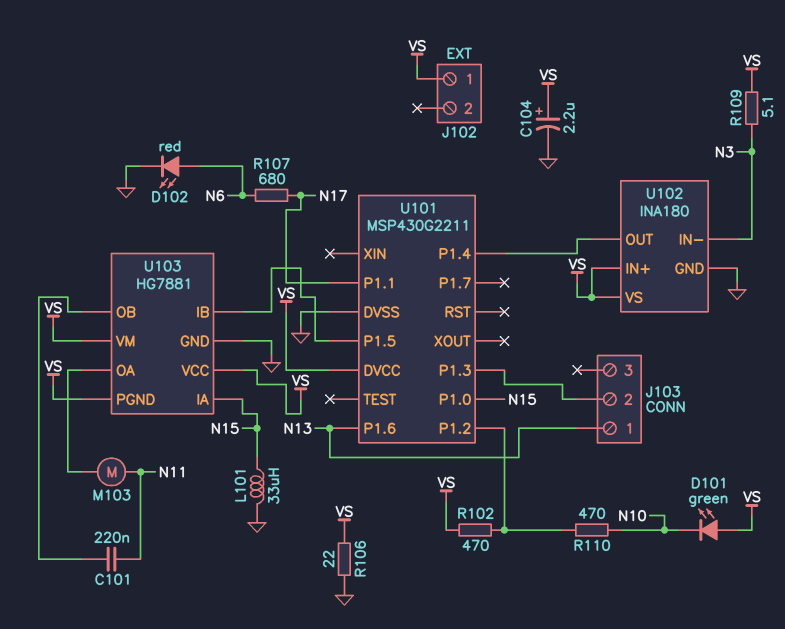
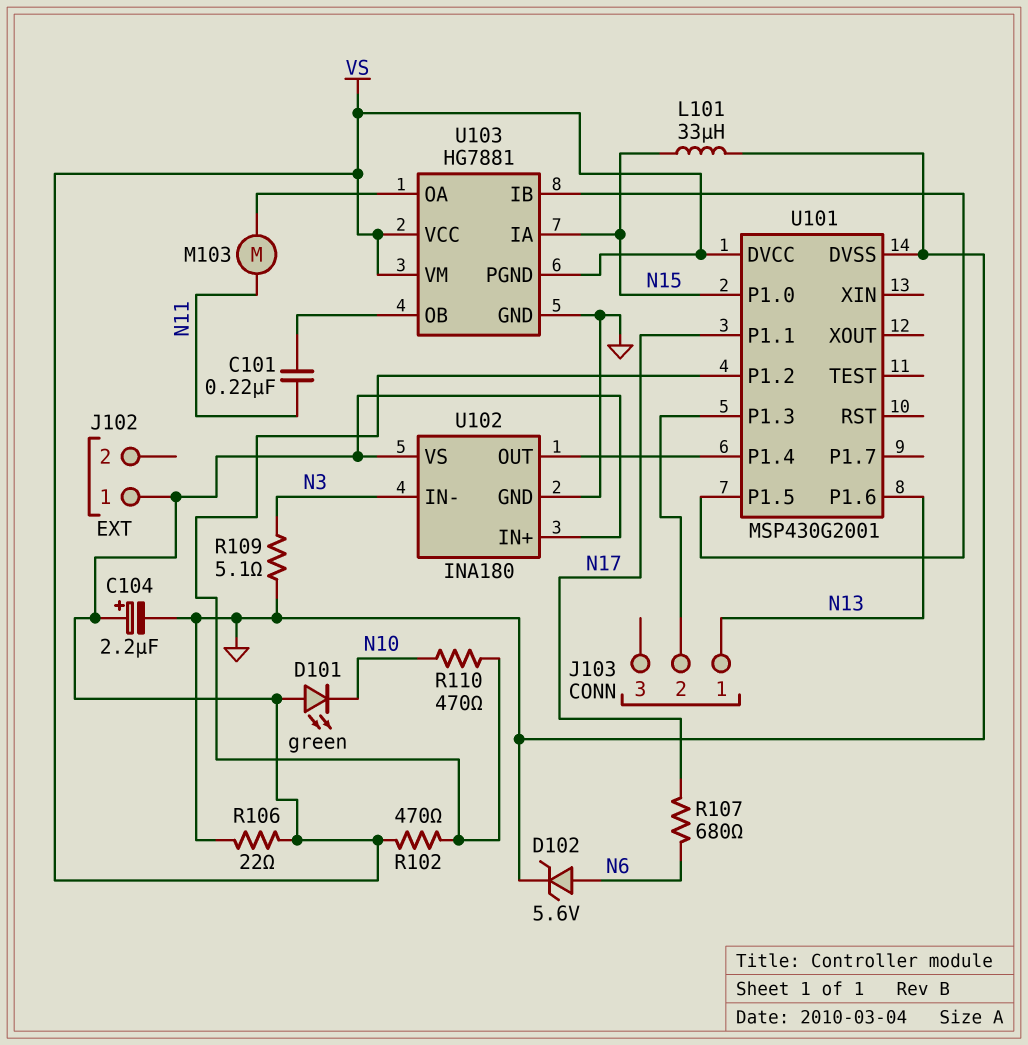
D102: LED red (A N6, K GND) -> zener 5.6V (A N6, K GND)
R109: 5.1 (N3, VS) -> 5.1 (GND, N3)
U101: MSP430G2211 -> MSP430G2001

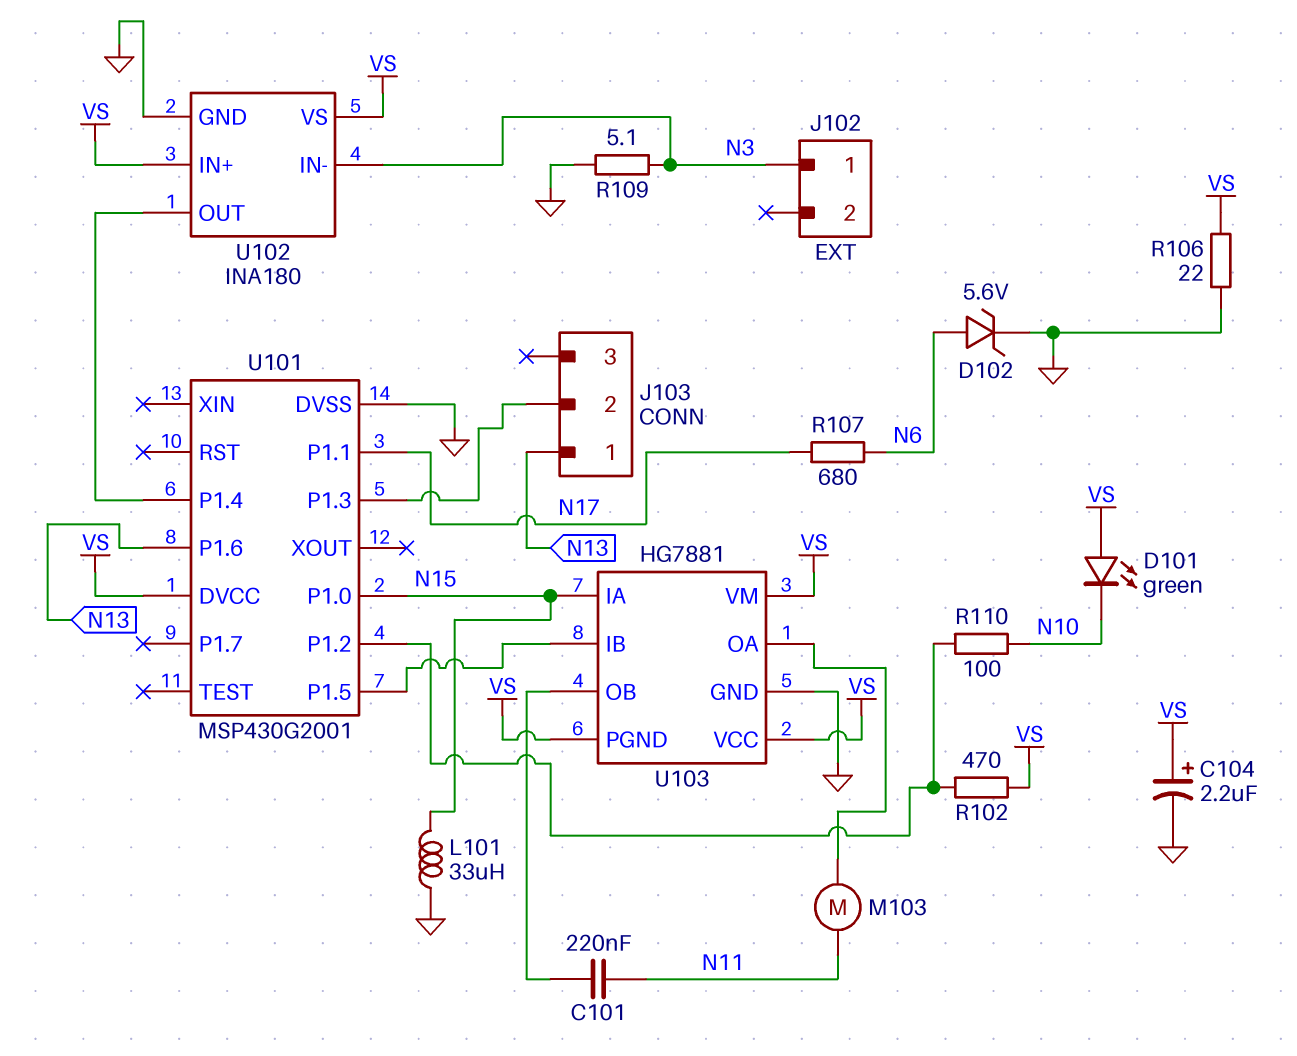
J102 pin 1: VS -> N3
R110: 470 (N10, U101/P1.2) -> 100 (N10, U101/P1.2)

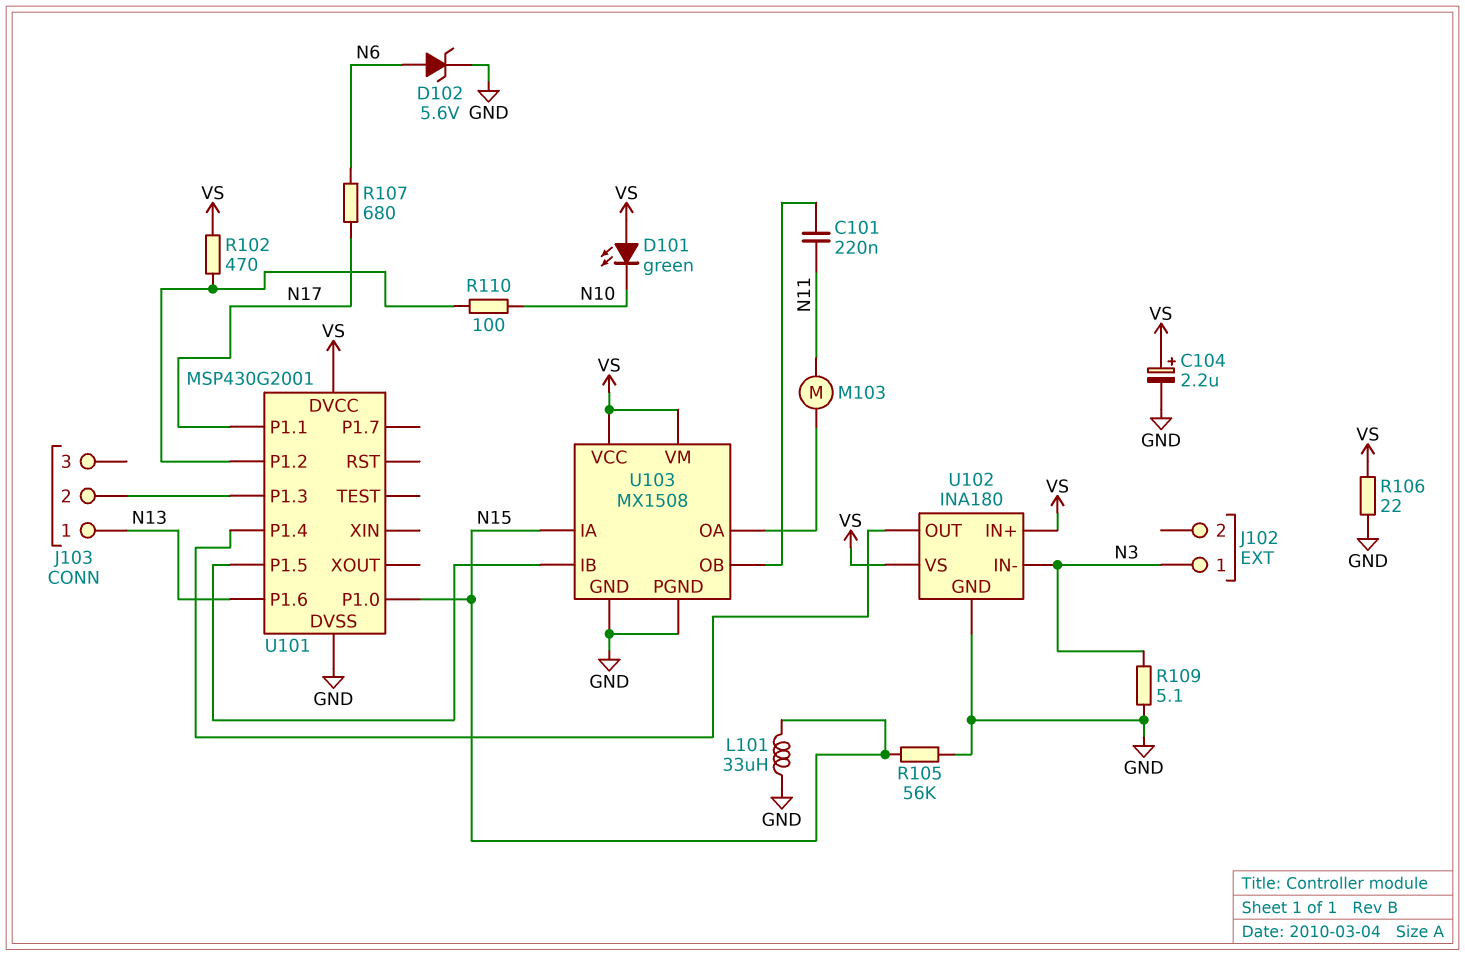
R105: none -> 56k (GND, N15)
U103: HG7881 -> MX1508
U103 pin PGND: VS -> GND

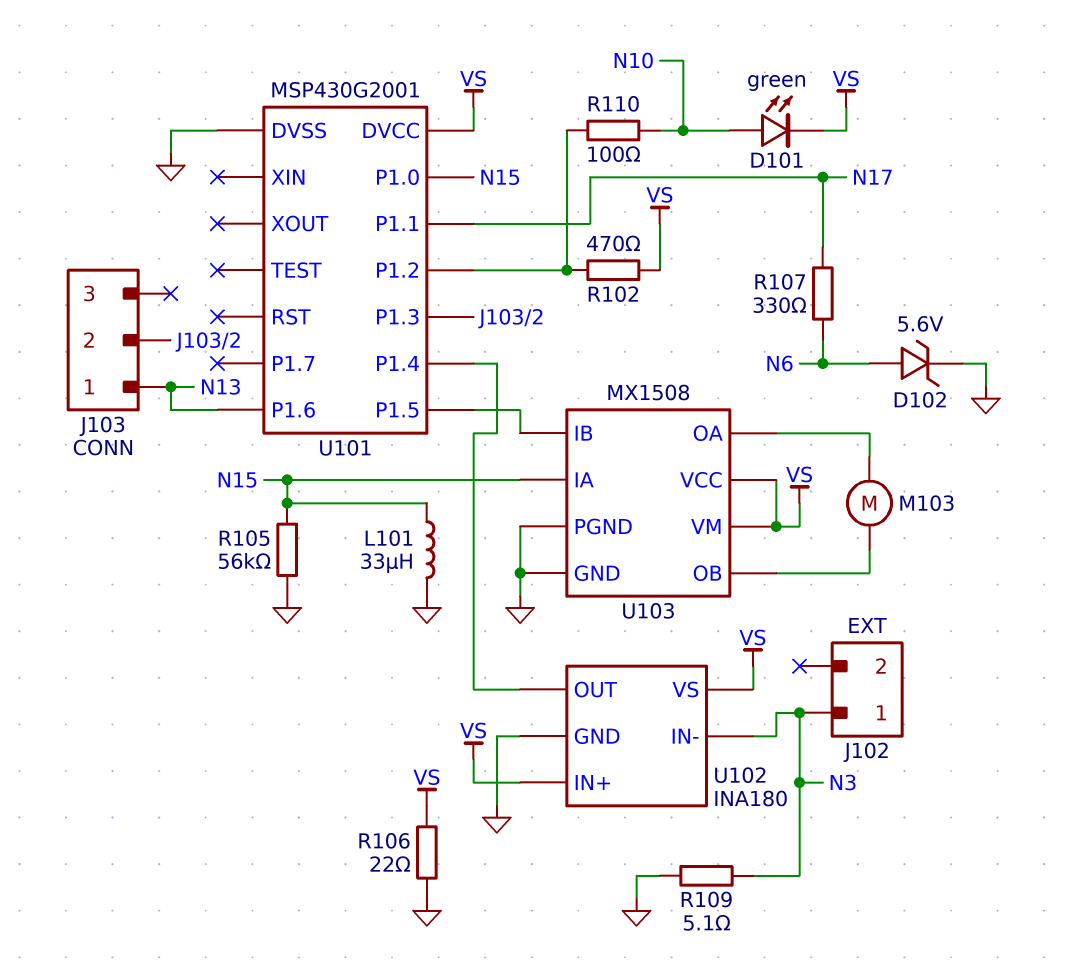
C101: 220nF (N11, U103/OB) -> none
C104: 2.2uF (plus VS, minus GND) -> none
D101: LED green (A VS, K N10) -> LED green (A N10, K VS)
M103: motor (N11, U103/OA) -> motor (U103/OA, U103/OB)
R107: 680 (N6, N17) -> 330 (N6, N17)

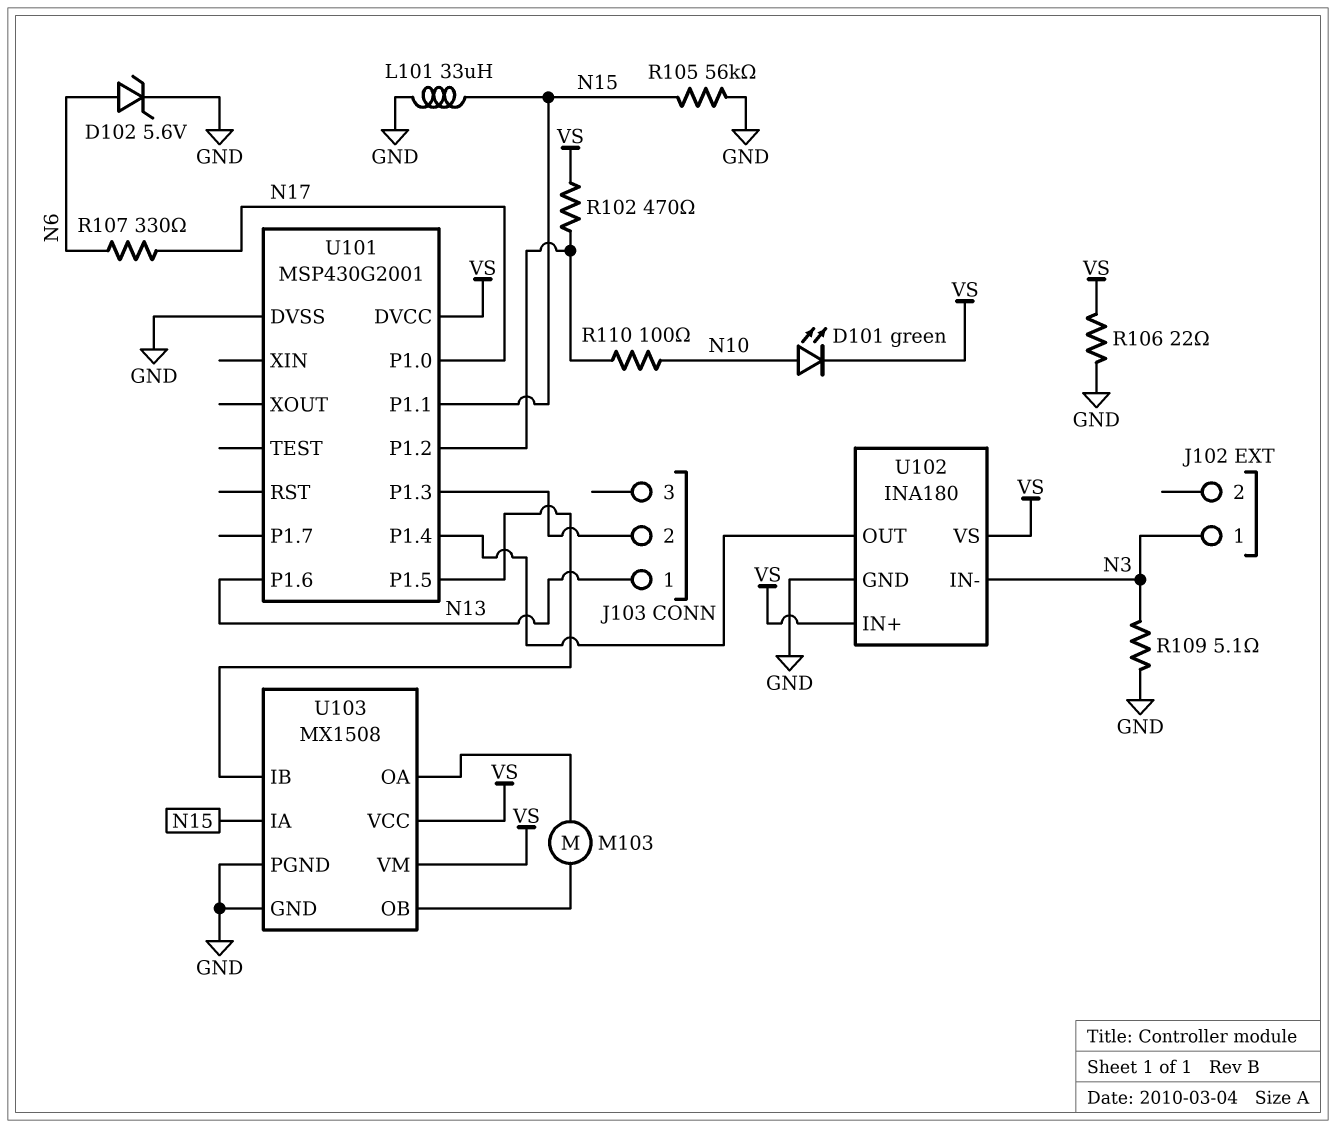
U101 pin P1.0: N15 -> N17
U101 pin P1.1: N17 -> N15

